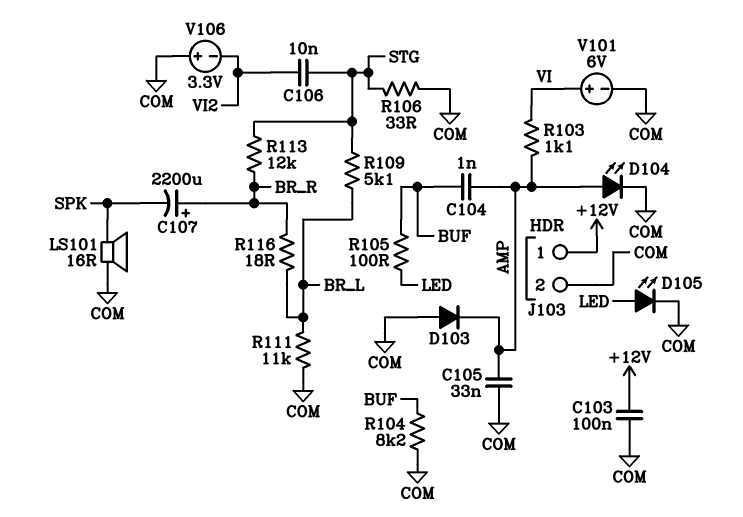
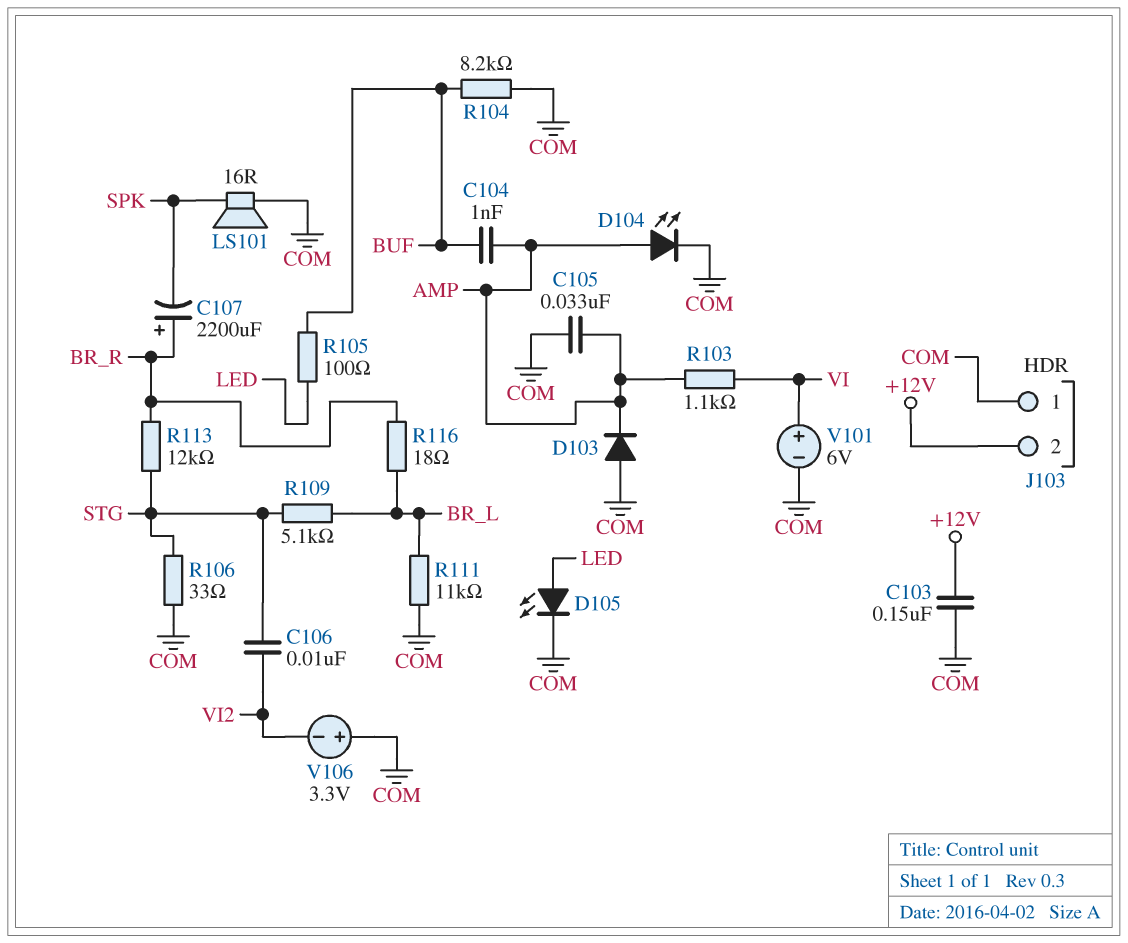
C103: 100nF (+12V, COM) -> 150nF (+12V, COM)
J103 pin 1: +12V -> COM
J103 pin 2: COM -> +12V

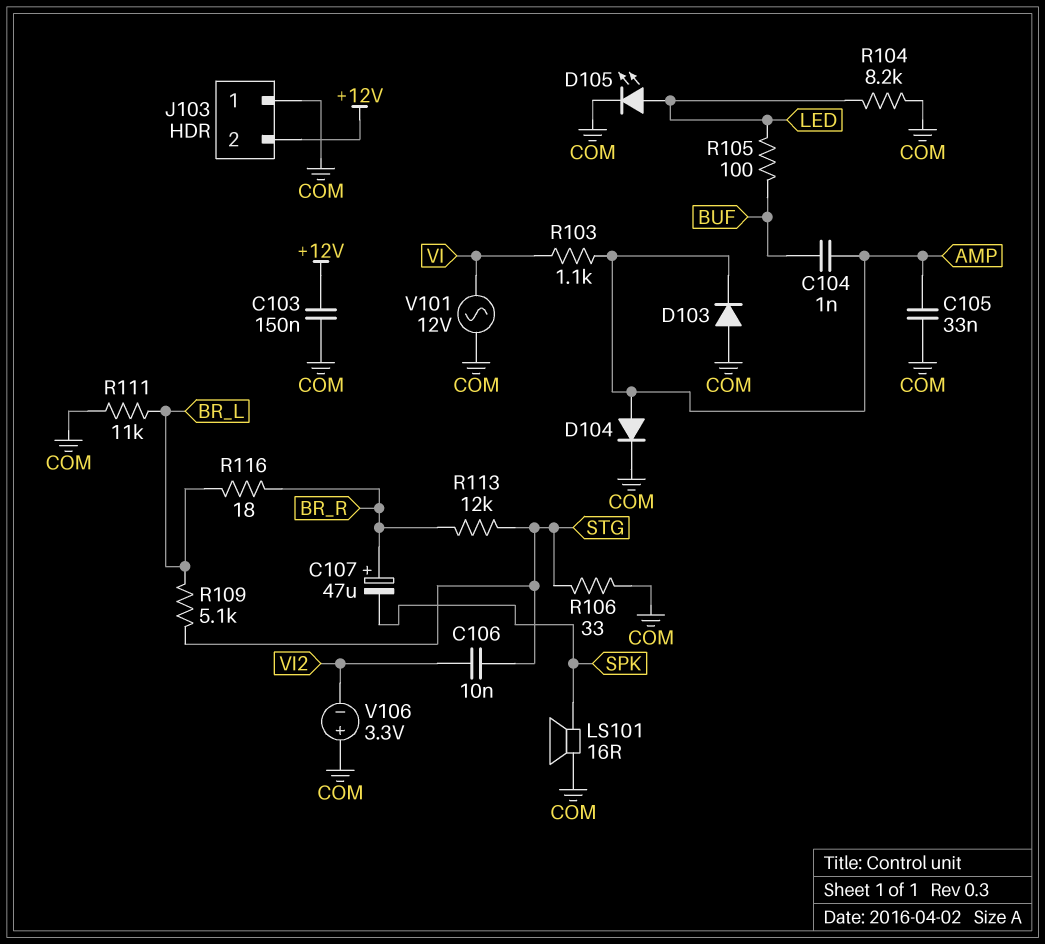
C107: 2200uF (plus BR_R, minus SPK) -> 47uF (plus BR_R, minus SPK)
D104: LED (A AMP, K COM) -> diode (A AMP, K COM)
R104: 8.2k (BUF, COM) -> 8.2k (COM, LED)
V101: 6V (plus VI, minus COM) -> AC 12V (COM, VI)

